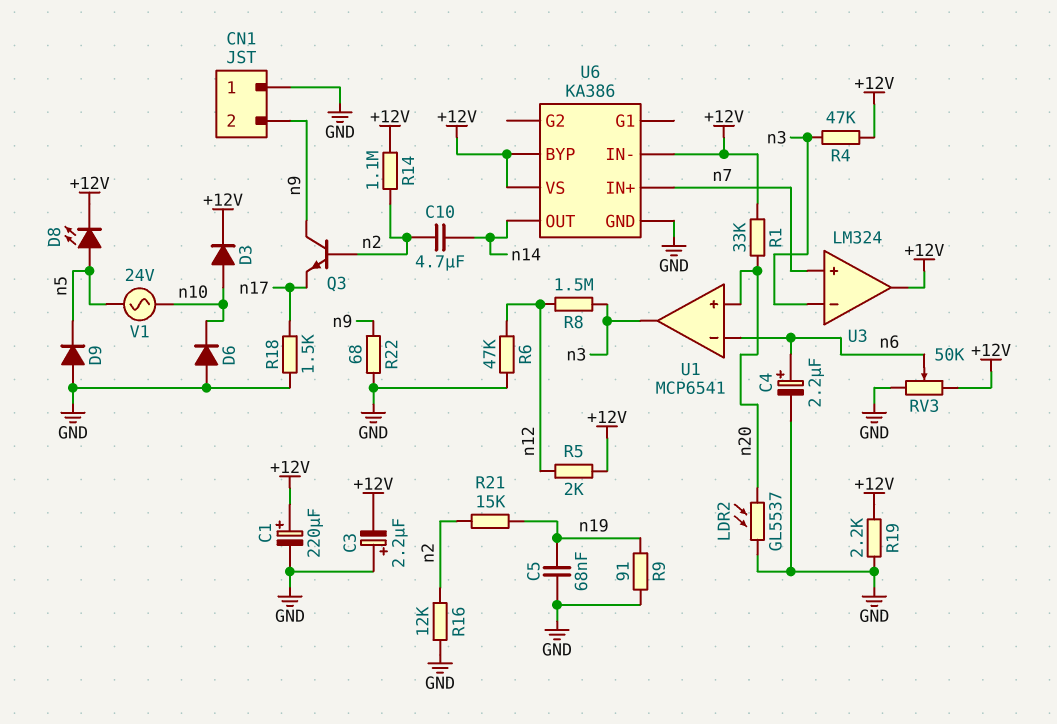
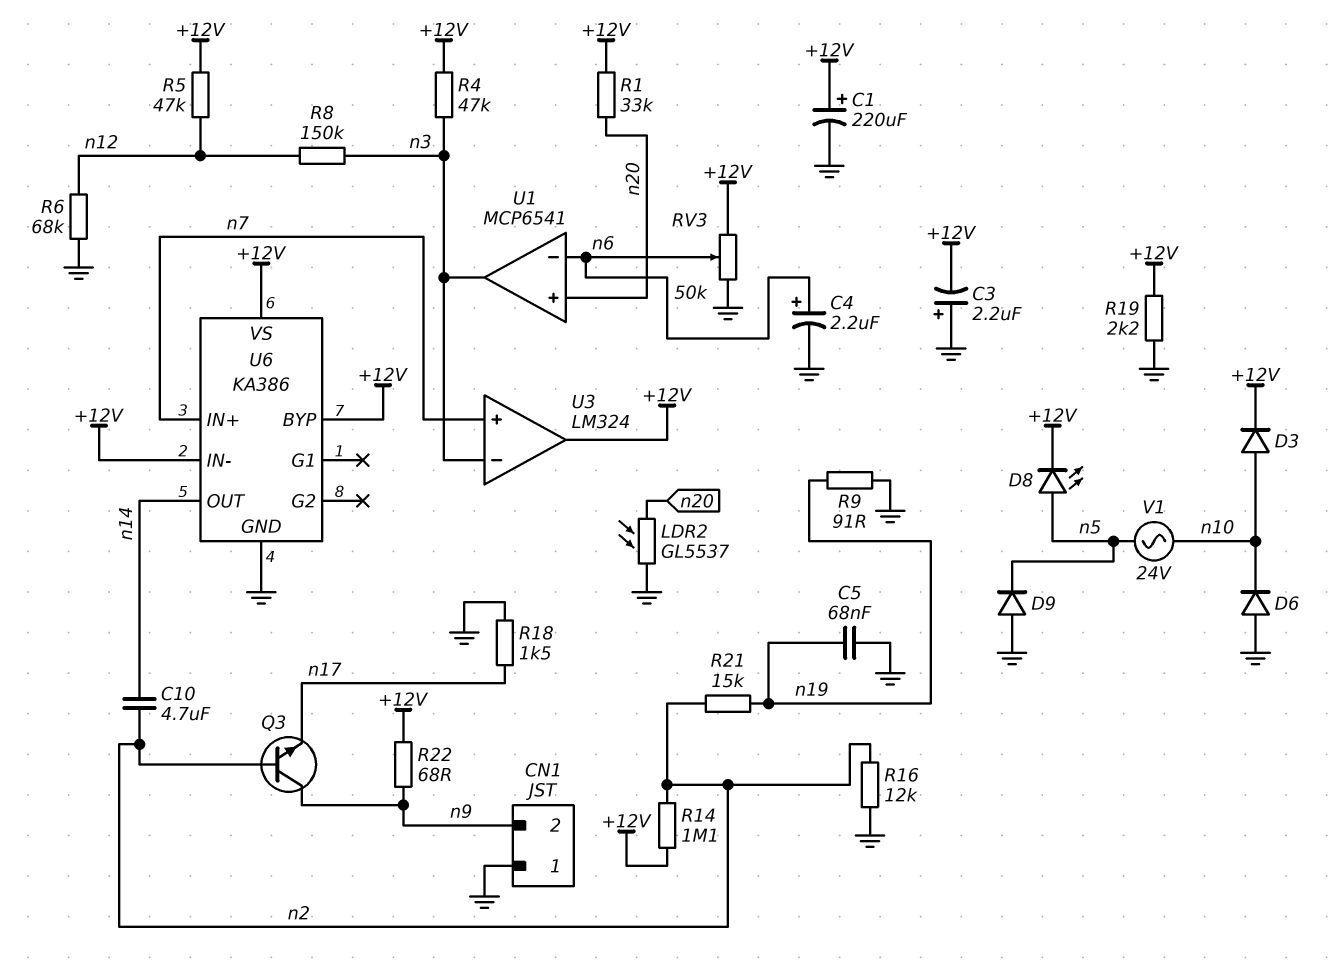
R5: 2k (+12V, n12) -> 47k (+12V, n12)
R6: 47k (GND, n12) -> 68k (GND, n12)
R8: 1.5M (n3, n12) -> 150k (n3, n12)
R22: 68 (GND, n9) -> 68 (+12V, n9)

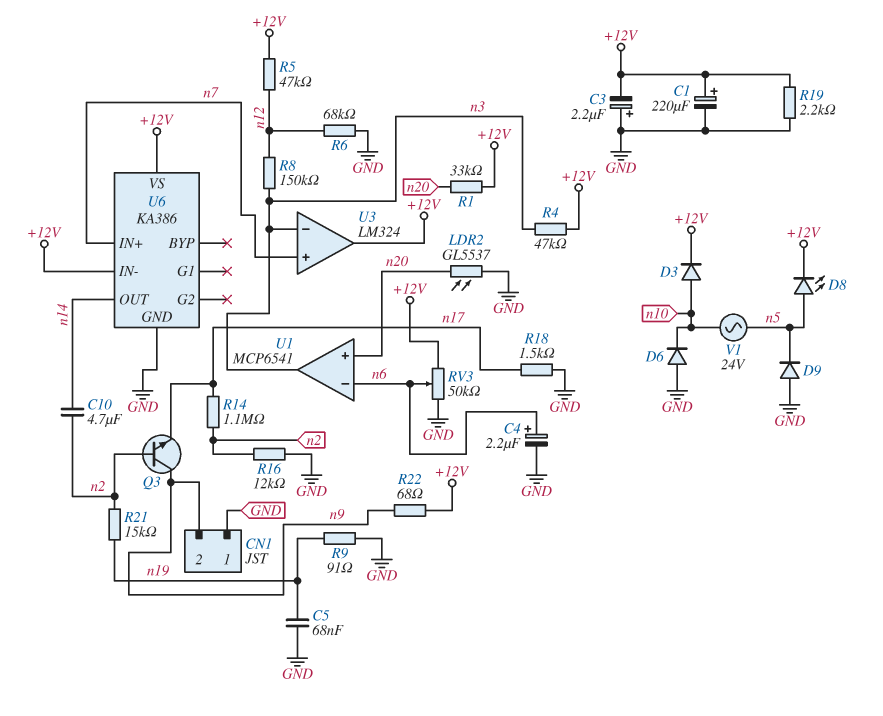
R14: 1.1M (+12V, n2) -> 1.1M (n2, n17)
U6 pin BYP: +12V -> none

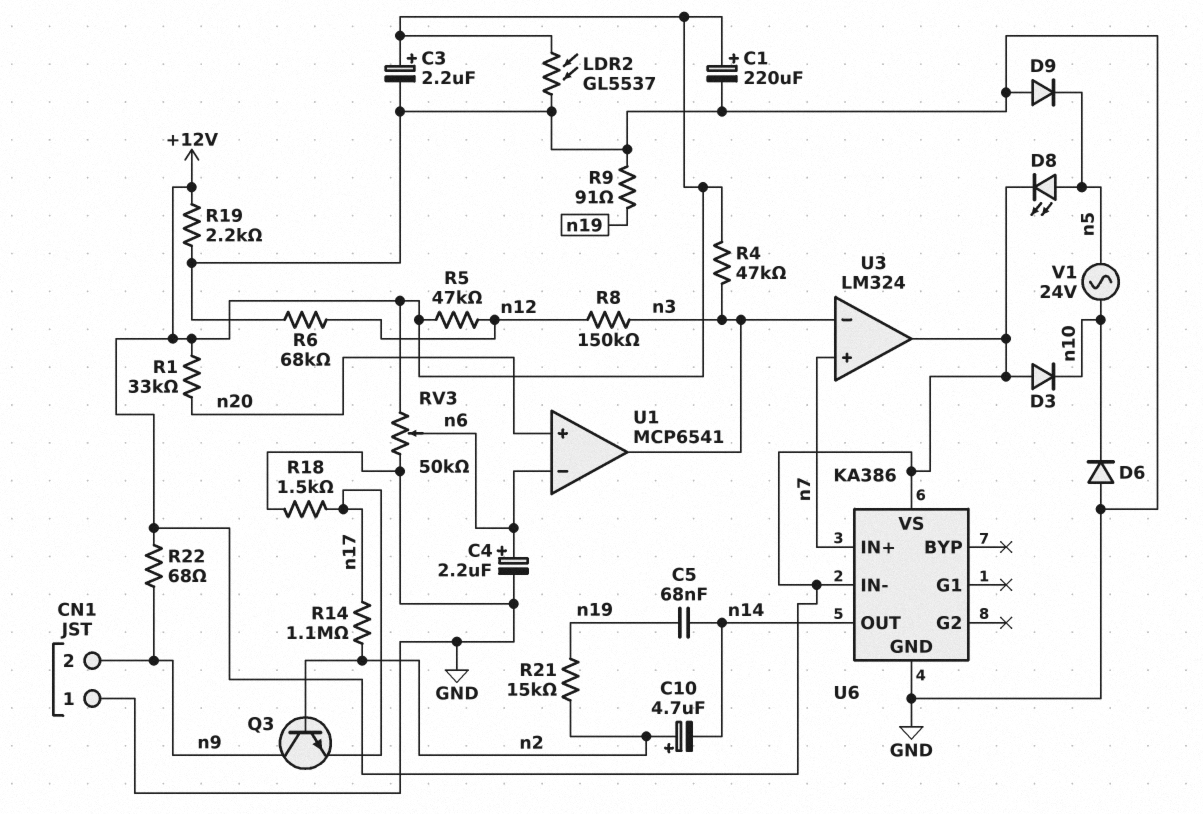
C3: 2.2uF (plus GND, minus +12V) -> 2.2uF (plus +12V, minus GND)
C5: 68nF (GND, n19) -> 68nF (n14, n19)
C10: 4.7uF (n2, n14) -> 4.7uF (plus n2, minus n14)
D3: diode (A n10, K +12V) -> diode (A +12V, K n10)
LDR2: GL5537 (GND, n20) -> GL5537 (+12V, GND)
R16: 12k (GND, n2) -> none

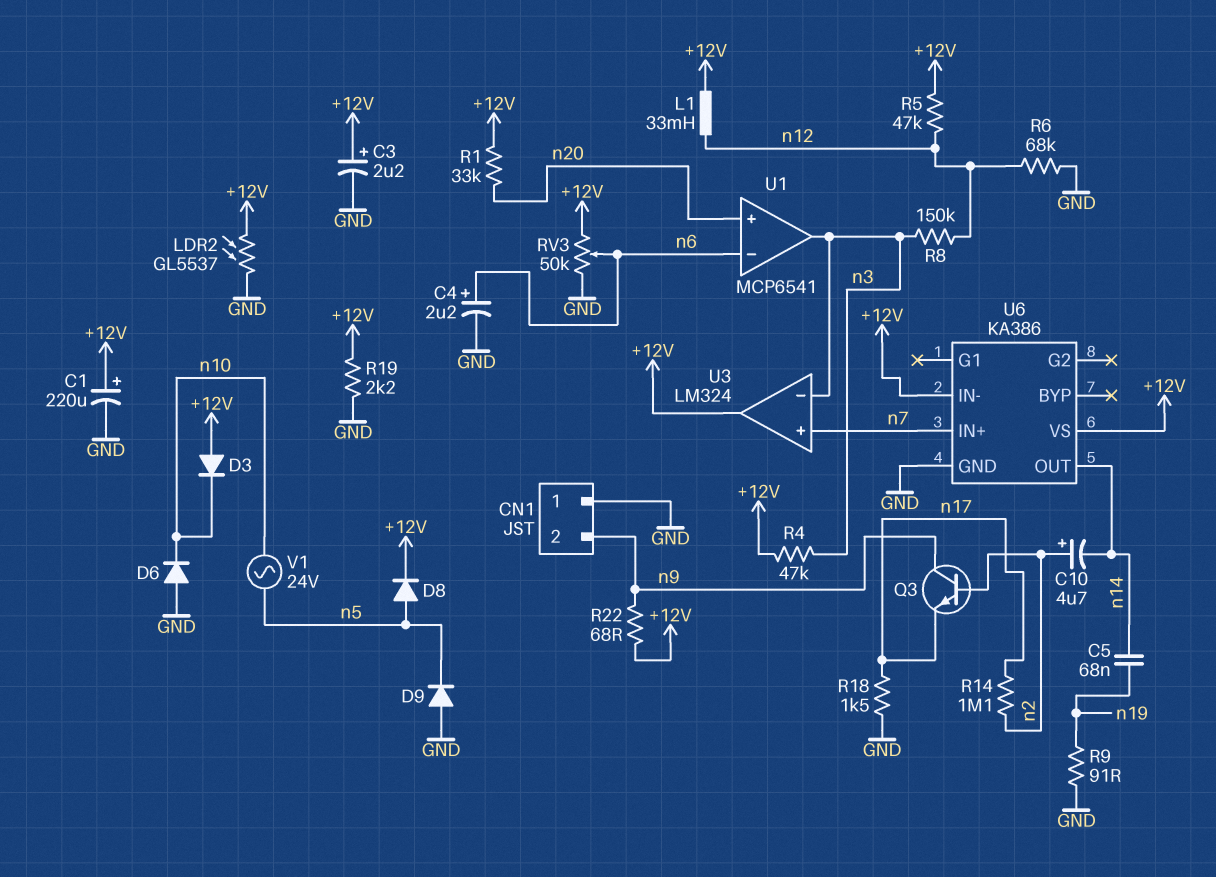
D8: LED (A n5, K +12V) -> diode (A n5, K +12V)
L1: none -> 33mH (+12V, n12)
R21: 15k (n2, n19) -> none

